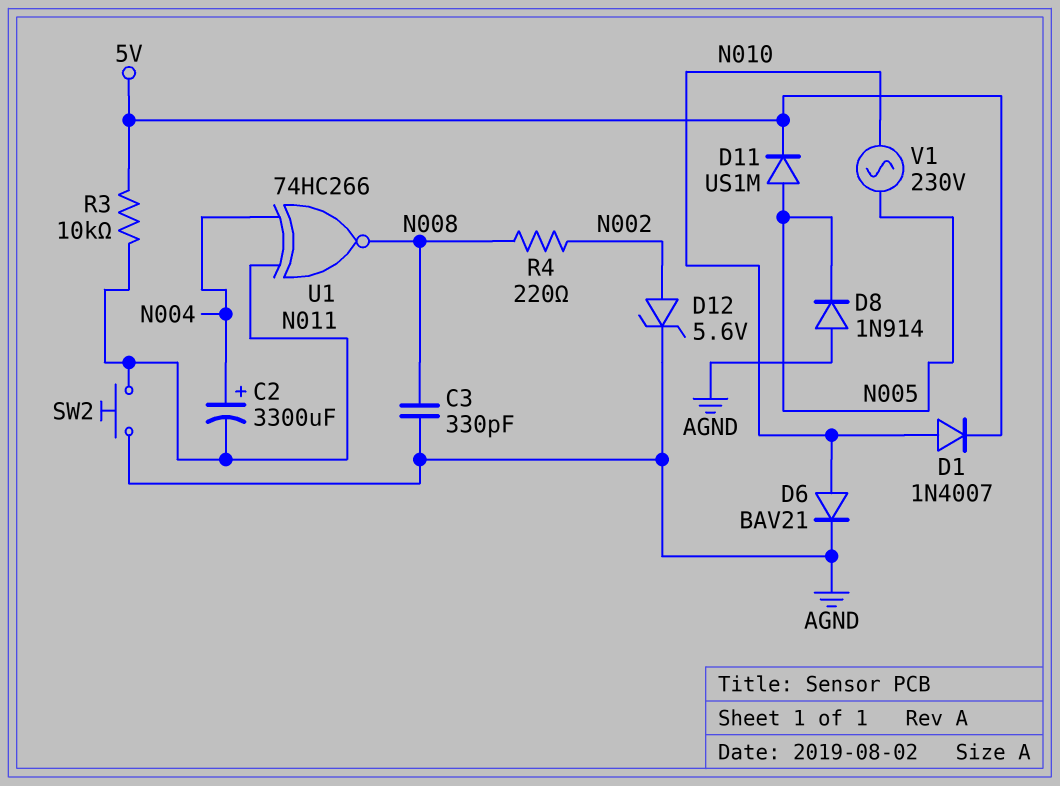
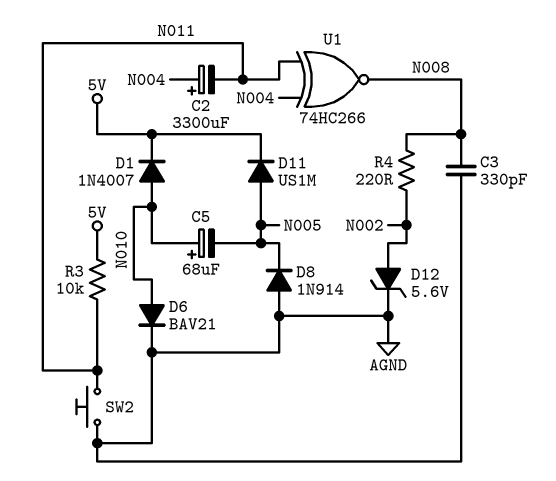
C5: none -> 68uF (plus N010, minus N005)
V1: AC 230V (N005, N010) -> none

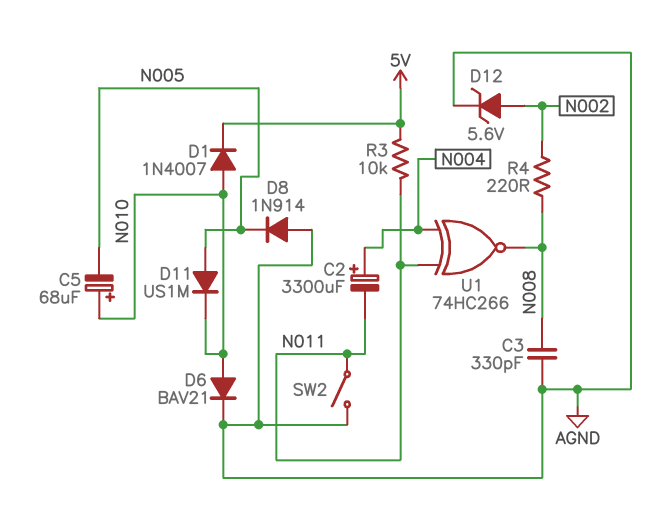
D11: diode US1M (A N005, K 5V) -> diode US1M (A N005, K N010)
SW2: button (AGND, N011) -> switch (AGND, N011)

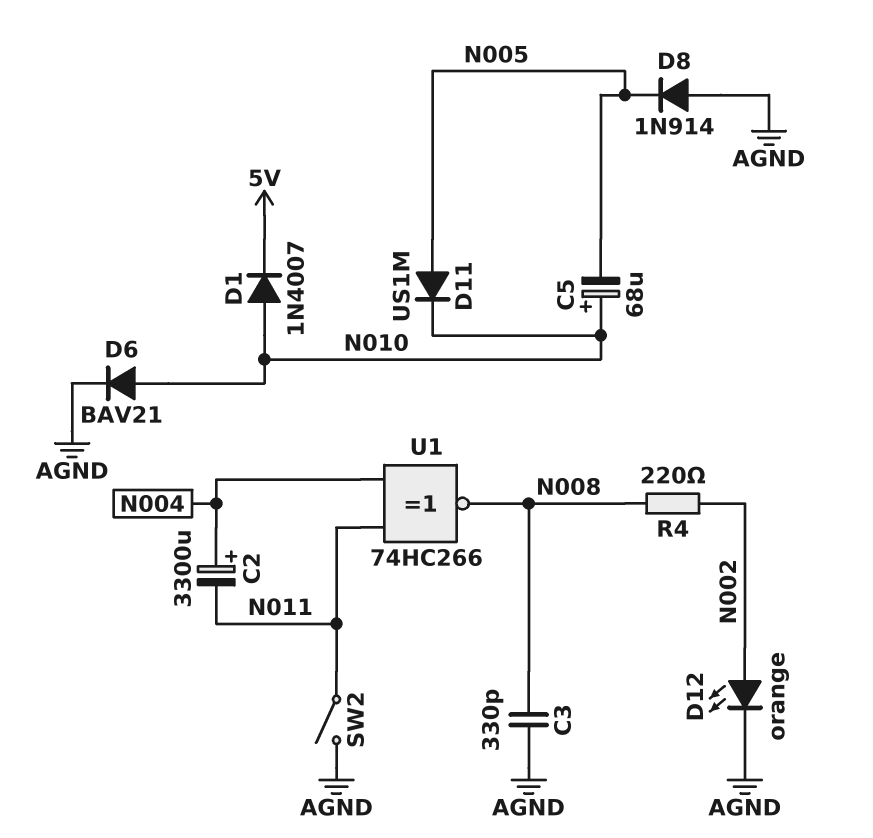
D12: zener 5.6V (A N002, K AGND) -> LED orange (A N002, K AGND)
R3: 10k (5V, N011) -> none

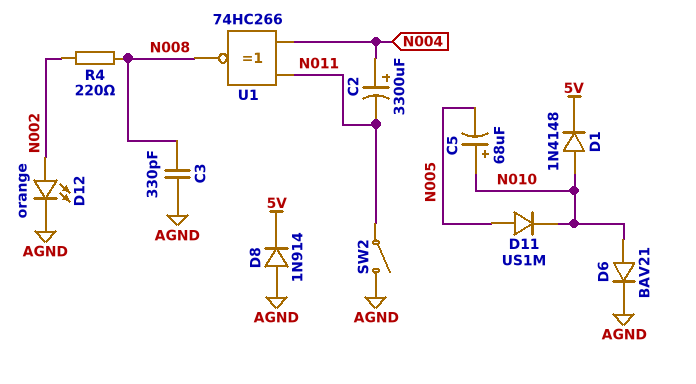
D1: diode 1N4007 (A N010, K 5V) -> diode 1N4148 (A N010, K 5V)
D8: diode 1N914 (A AGND, K N005) -> diode 1N914 (A AGND, K 5V)

